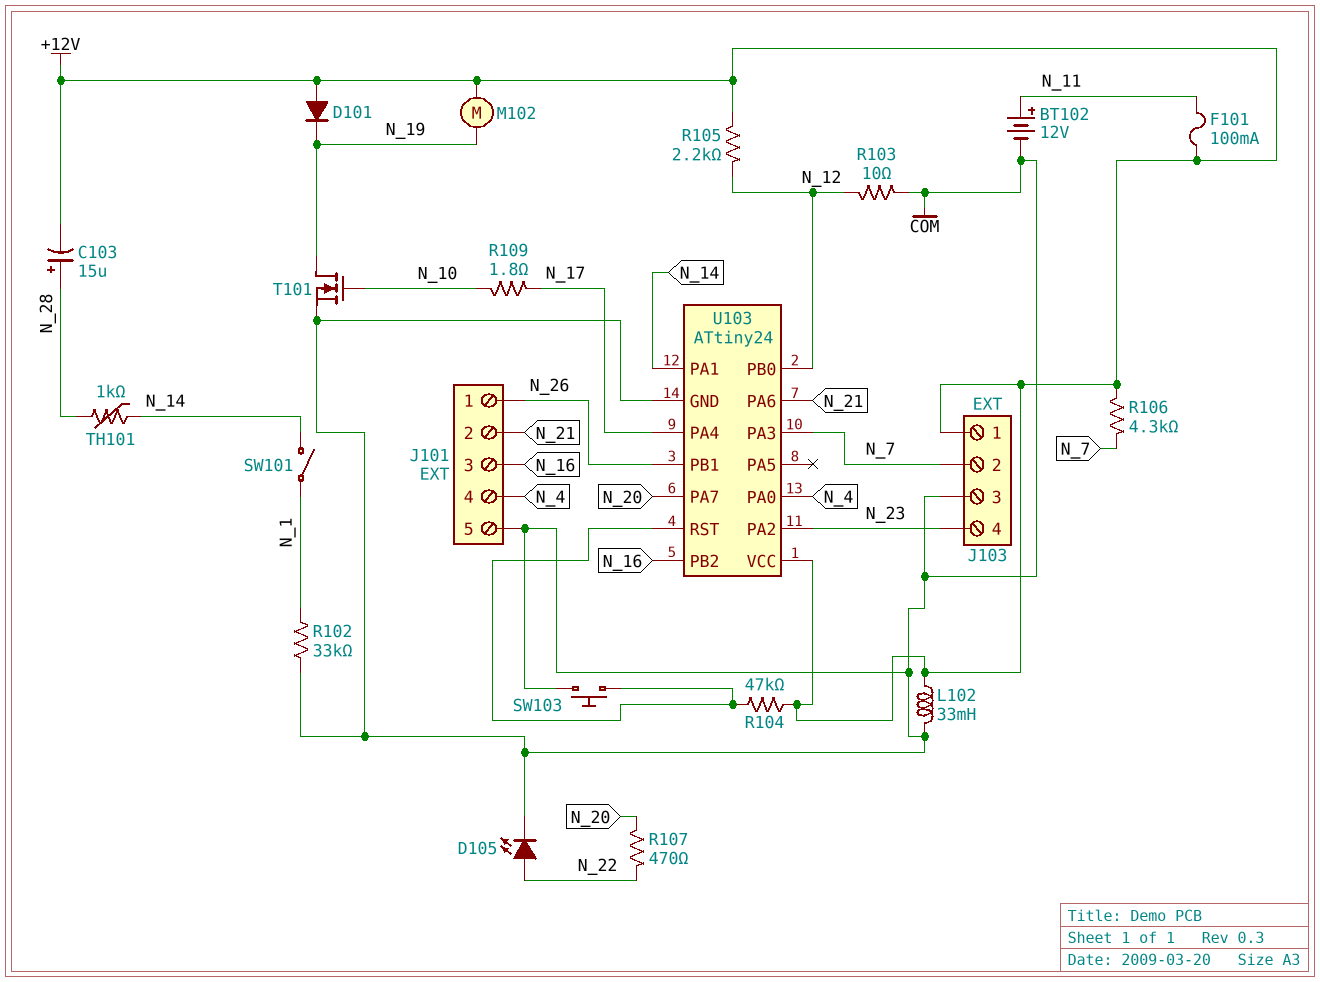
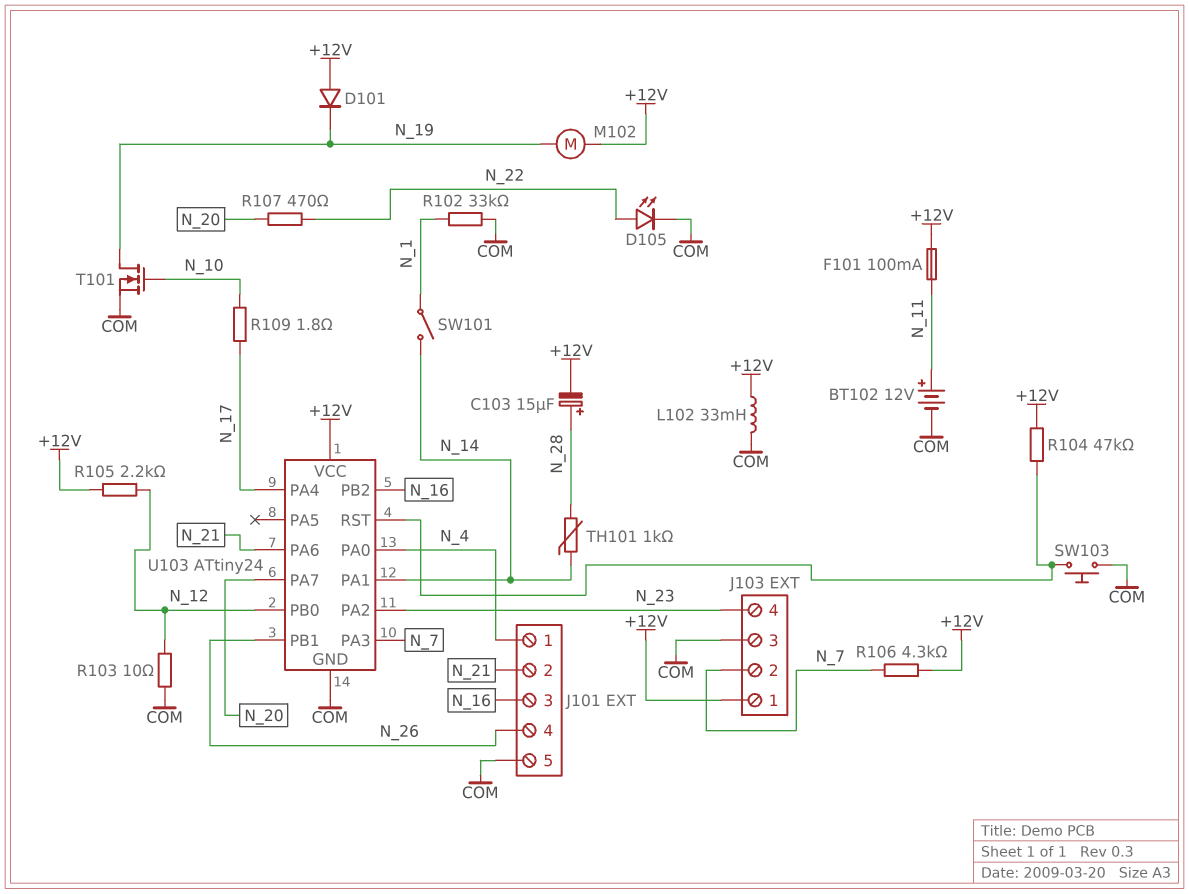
J101 pin 1: N_26 -> N_4
J101 pin 4: N_4 -> N_26

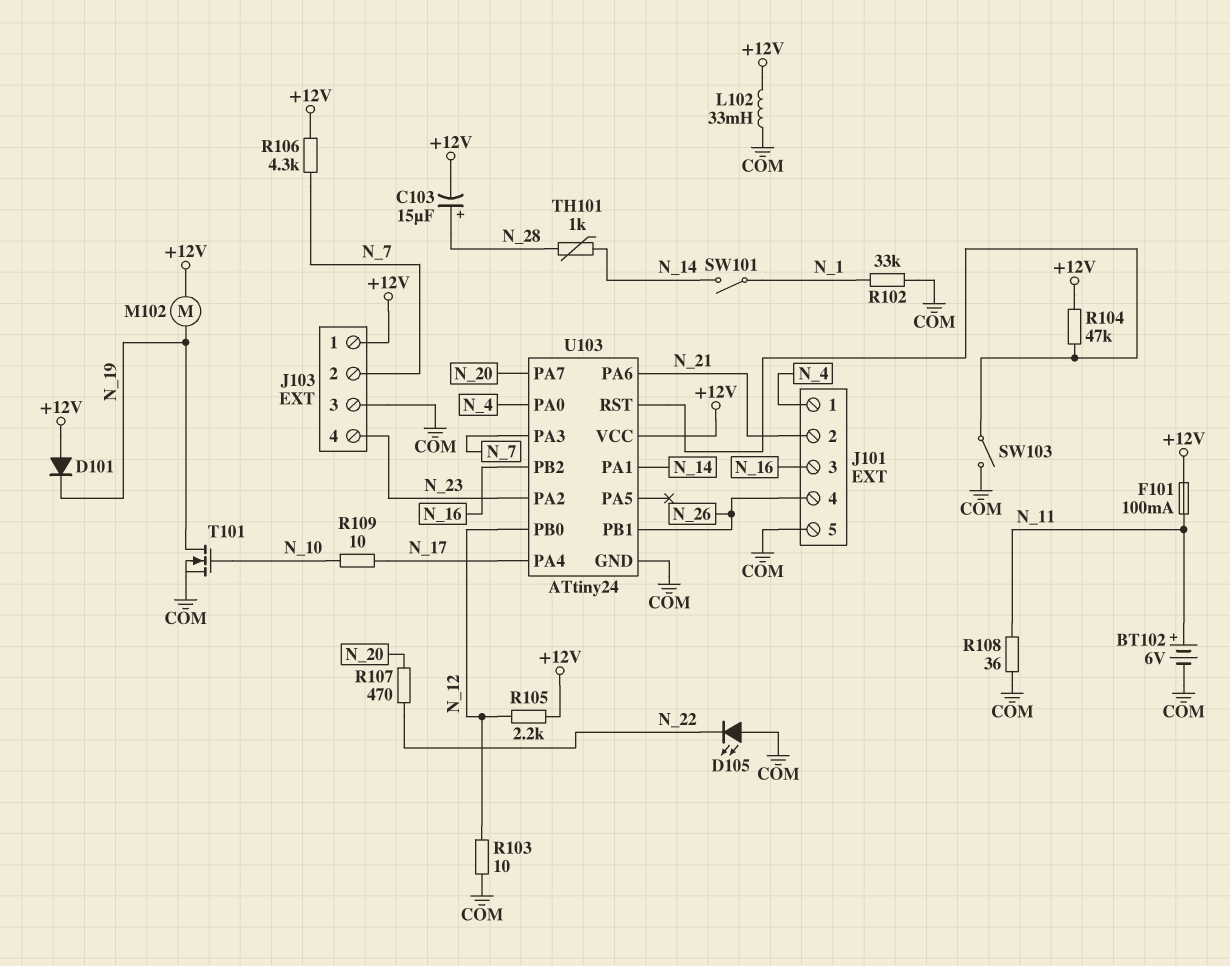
BT102: 12V (plus N_11, minus COM) -> 6V (plus N_11, minus COM)
D105: LED (A N_22, K COM) -> LED (A COM, K N_22)
R108: none -> 36 (COM, N_11)
R109: 1.8 (N_10, N_17) -> 10 (N_10, N_17)
SW103: button (COM, U103/RST) -> switch (COM, U103/RST)

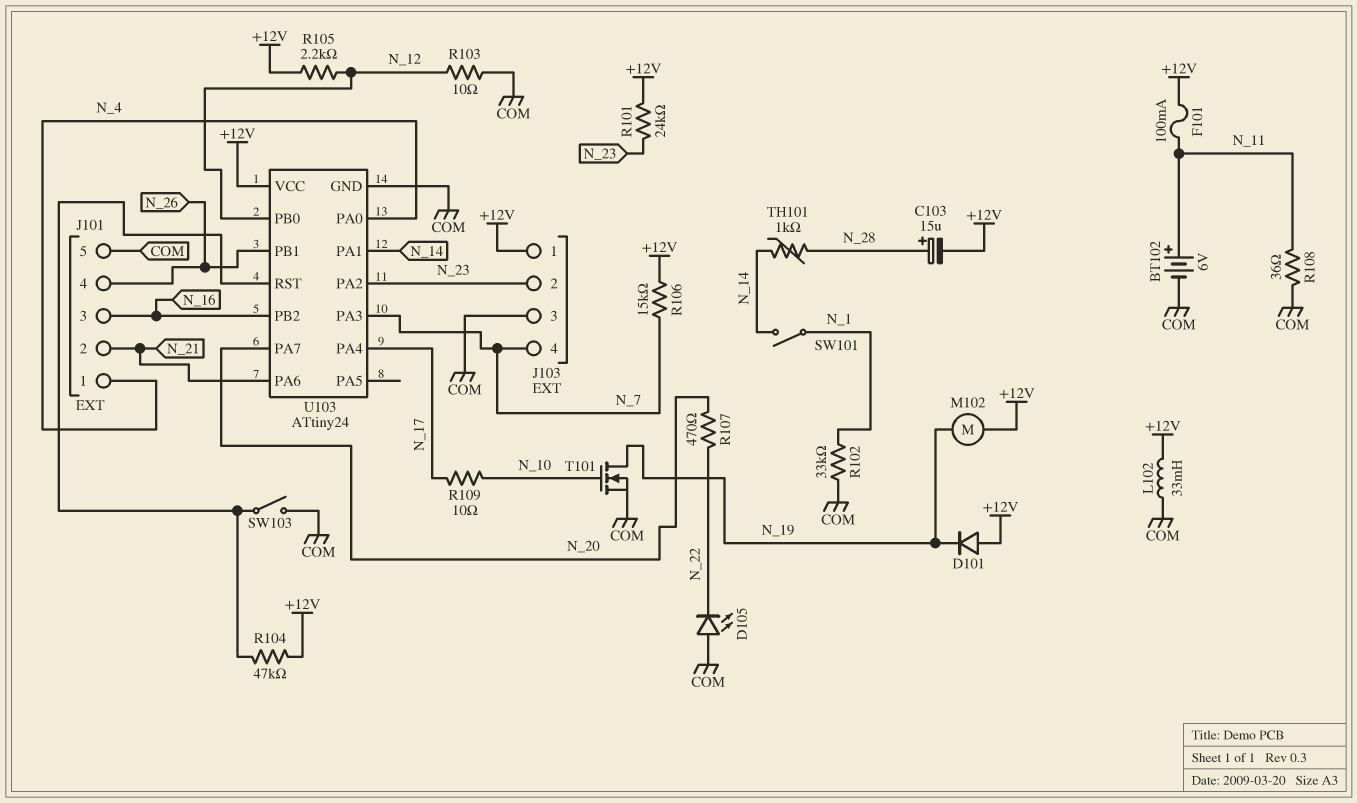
J103 pin 2: N_7 -> N_23
J103 pin 4: N_23 -> N_7
R101: none -> 24k (+12V, N_23)
R106: 4.3k (+12V, N_7) -> 15k (+12V, N_7)

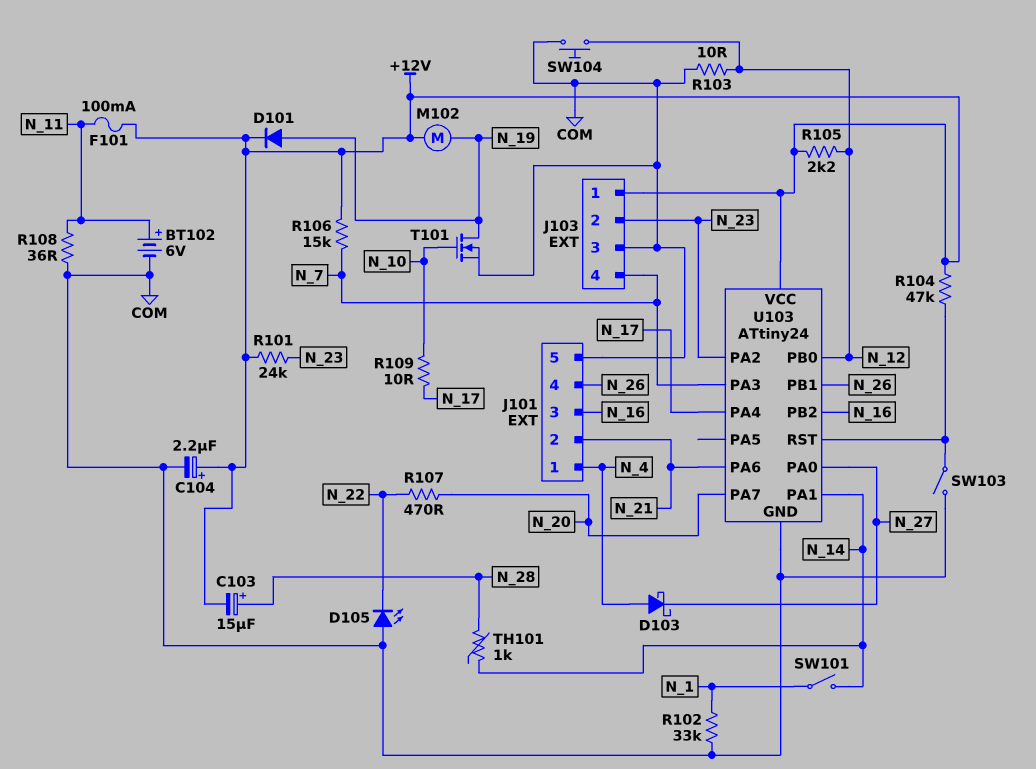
C104: none -> 2.2uF (plus +12V, minus COM)
D101: diode (A +12V, K N_19) -> diode (A N_19, K +12V)
D103: none -> schottky (A N_4, K N_27)
L102: 33mH (+12V, COM) -> none
SW104: none -> button (COM, N_12)
U103 pin PA0: N_4 -> N_27

